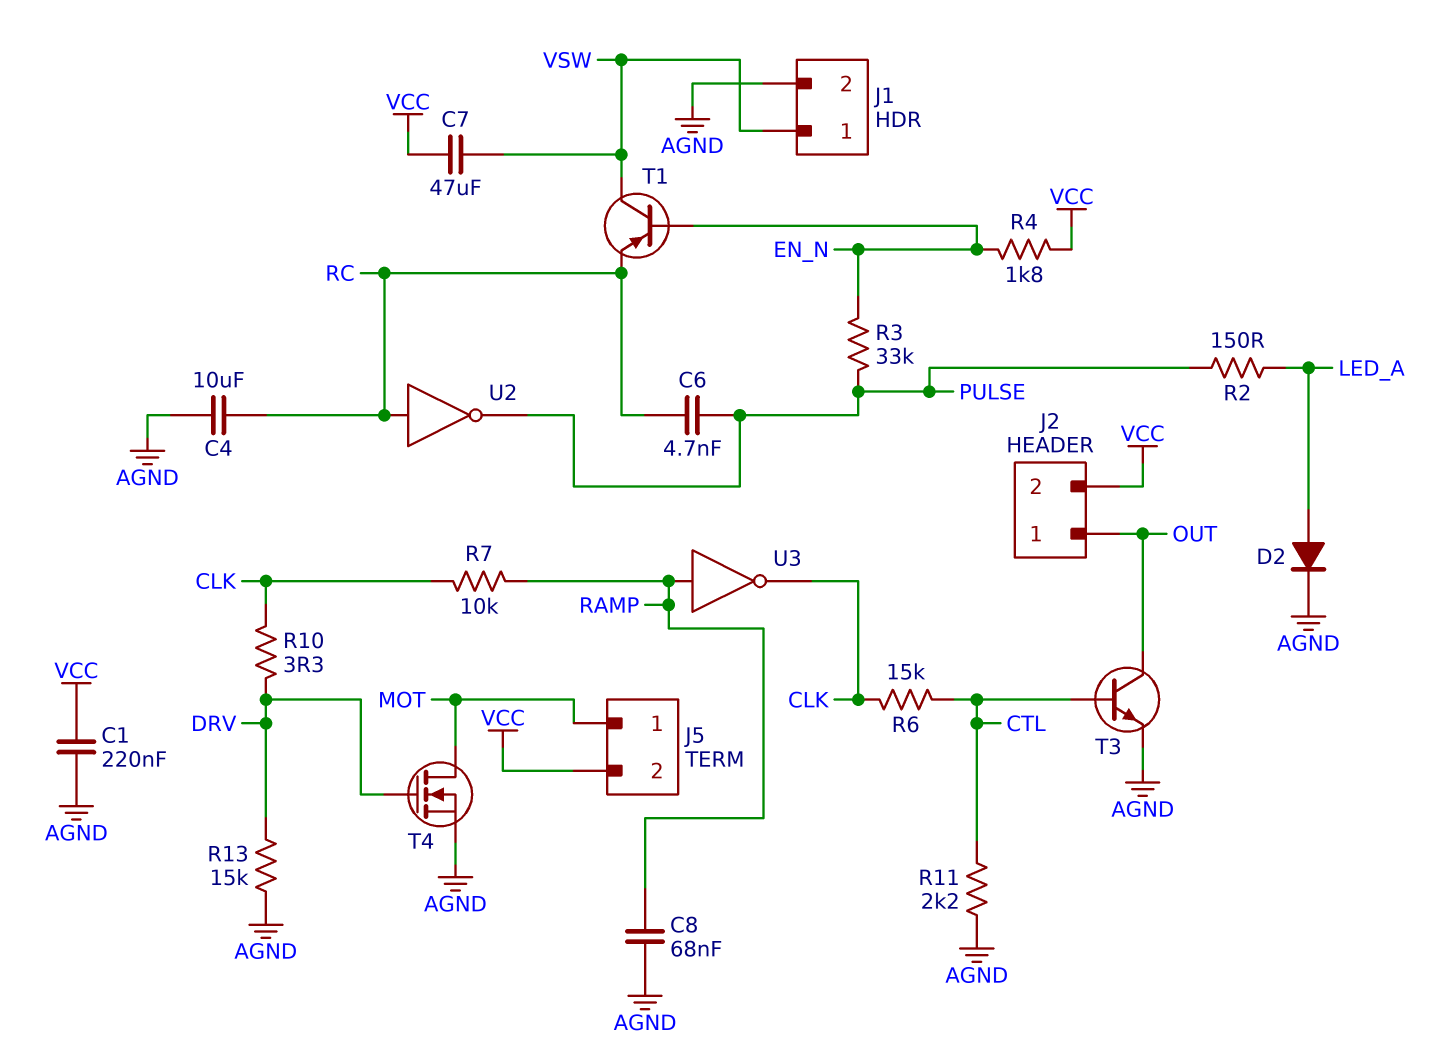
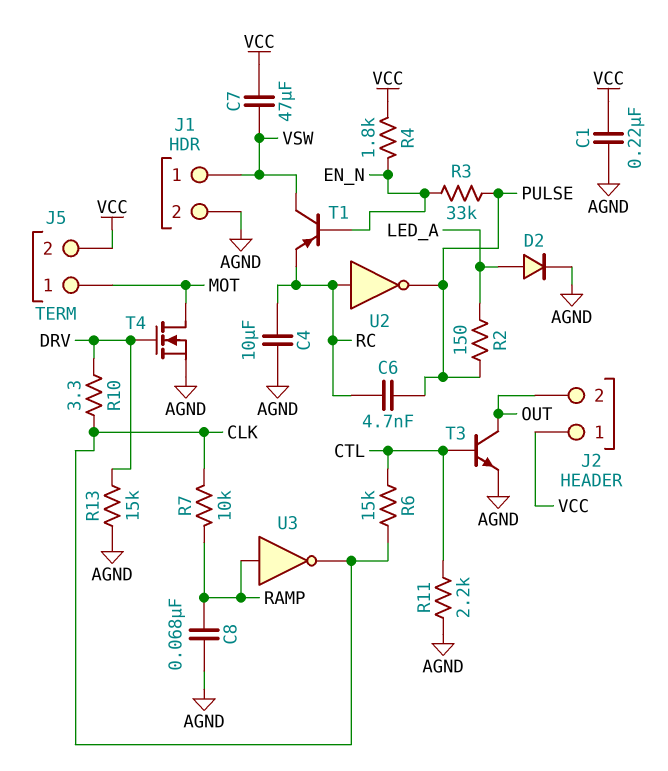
J2 pin 1: OUT -> VCC
J2 pin 2: VCC -> OUT

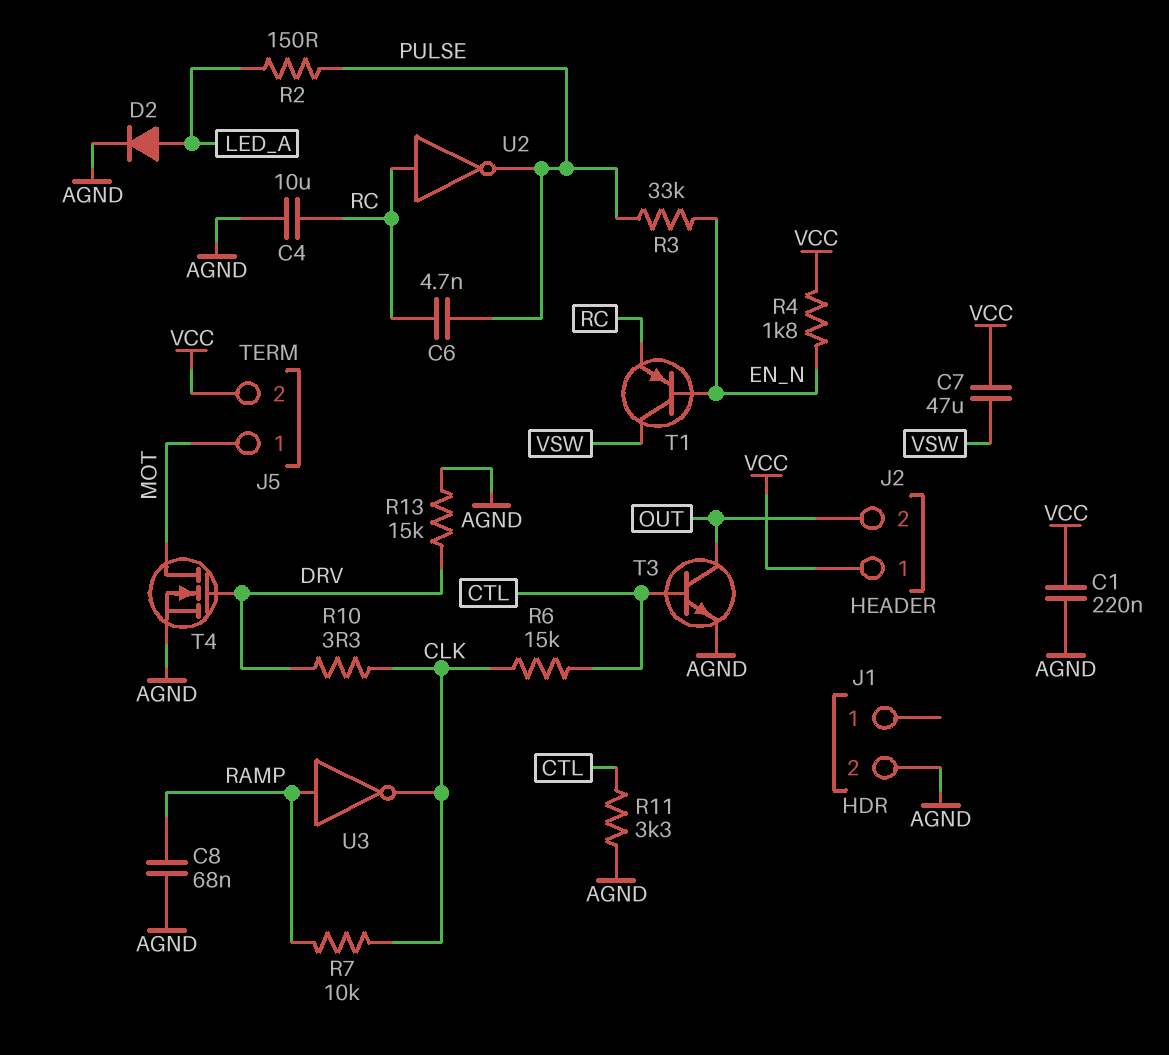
J1 pin 1: VSW -> none
R11: 2.2k (AGND, CTL) -> 3.3k (AGND, CTL)

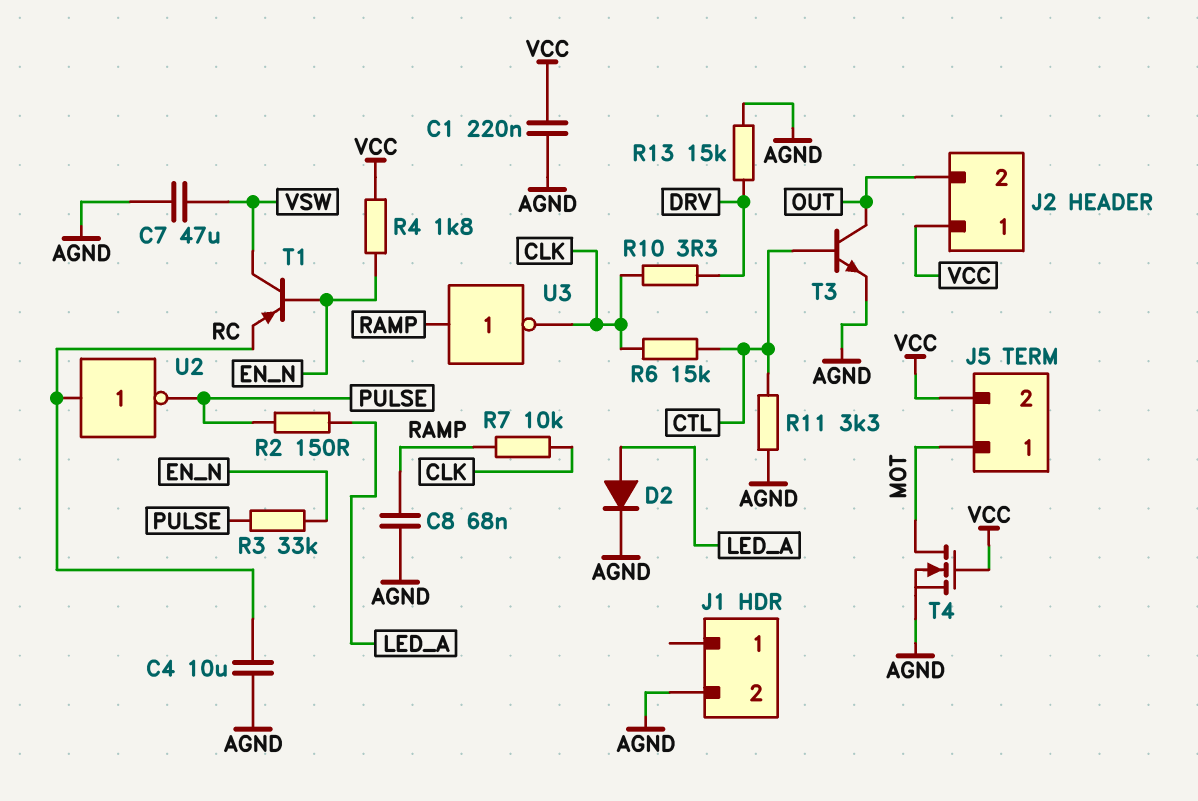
C6: 4.7nF (PULSE, RC) -> none
C7: 47uF (VCC, VSW) -> 47uF (AGND, VSW)
T4: NMOS (G DRV, D MOT, S AGND) -> NMOS (G VCC, D MOT, S AGND)

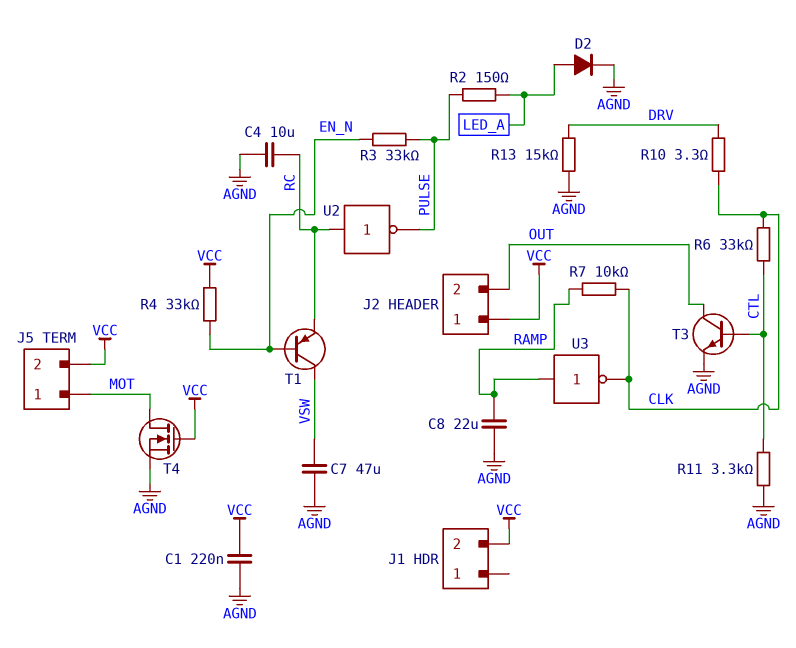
C8: 68nF (AGND, RAMP) -> 22uF (AGND, RAMP)
J1 pin 2: AGND -> VCC
R4: 1.8k (EN_N, VCC) -> 33k (EN_N, VCC)
R6: 15k (CLK, CTL) -> 33k (CLK, CTL)

